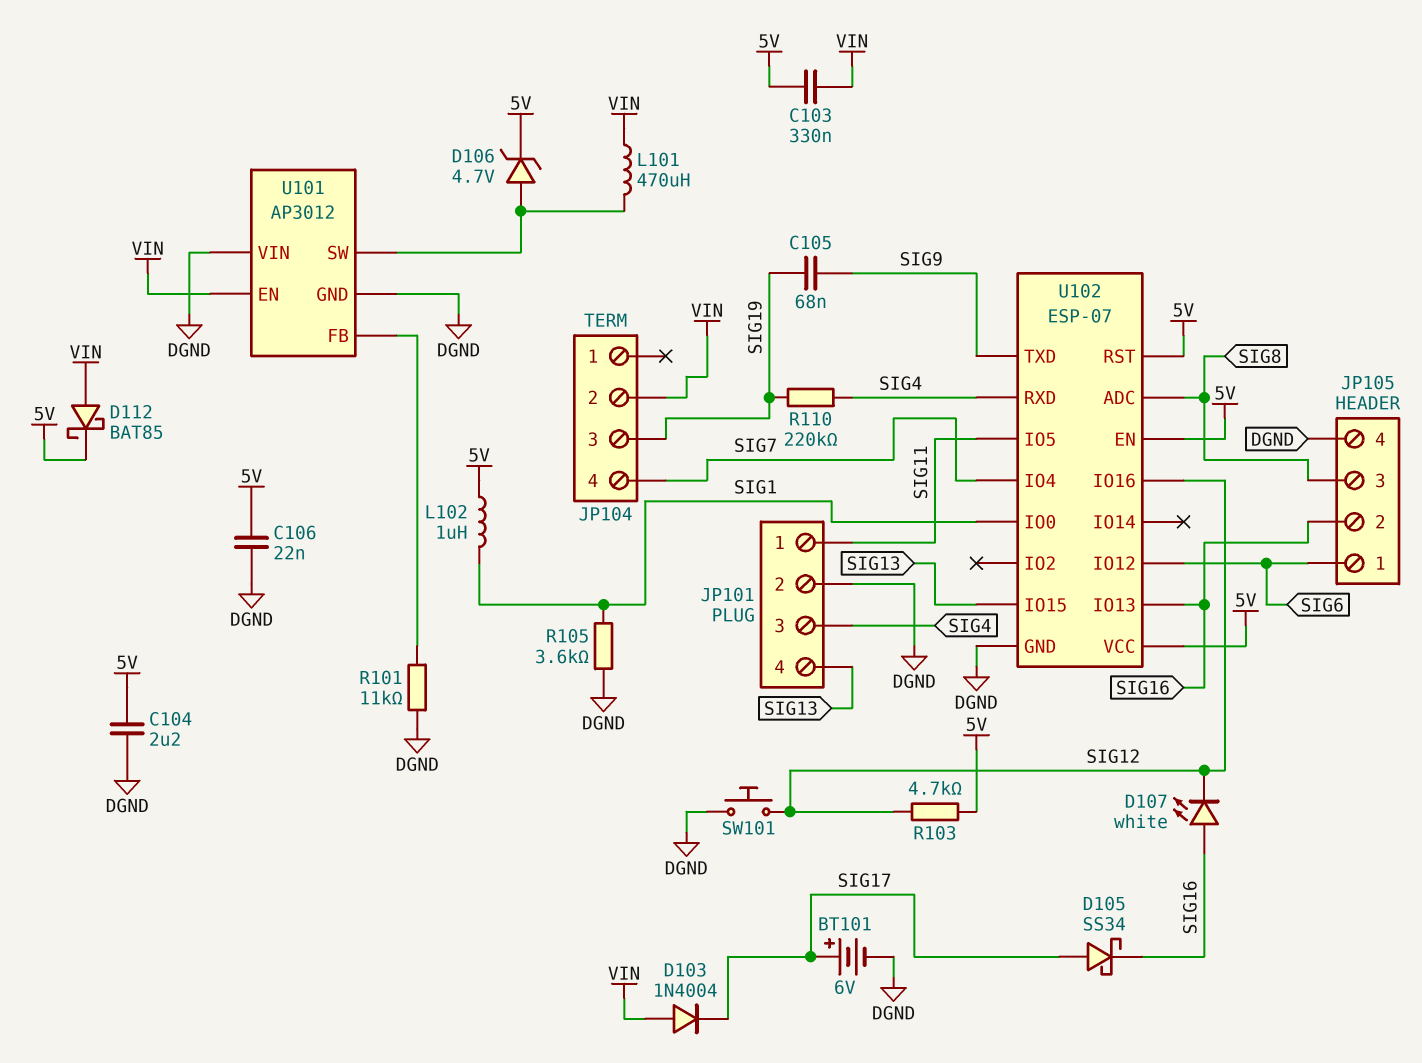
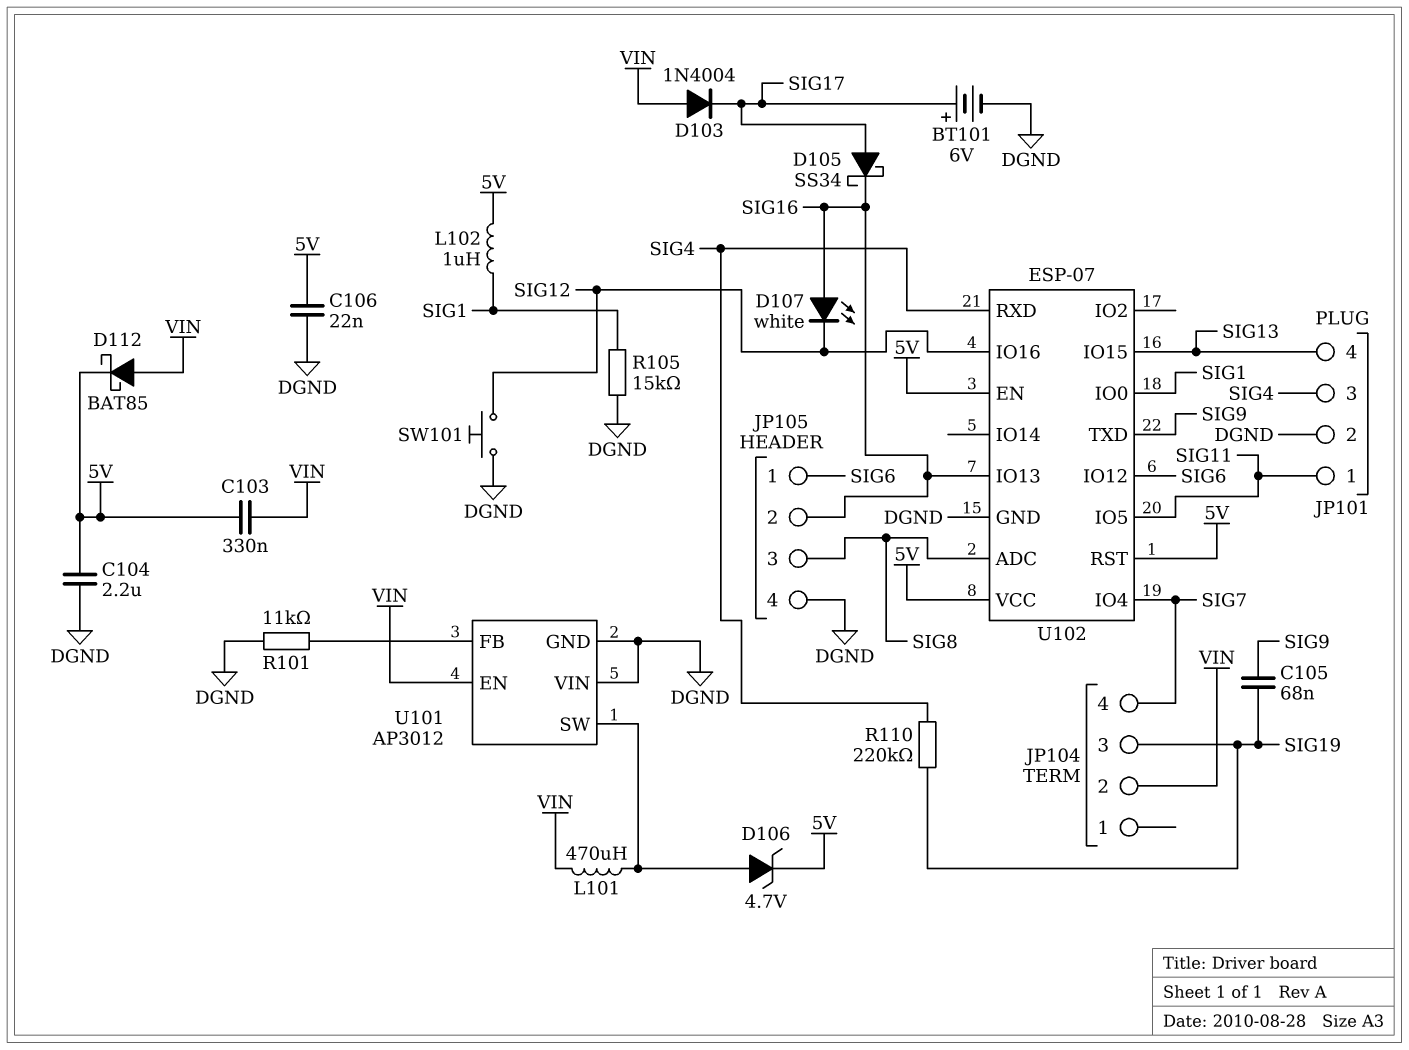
R103: 4.7k (5V, SIG12) -> none
R105: 3.6k (DGND, SIG1) -> 15k (DGND, SIG1)

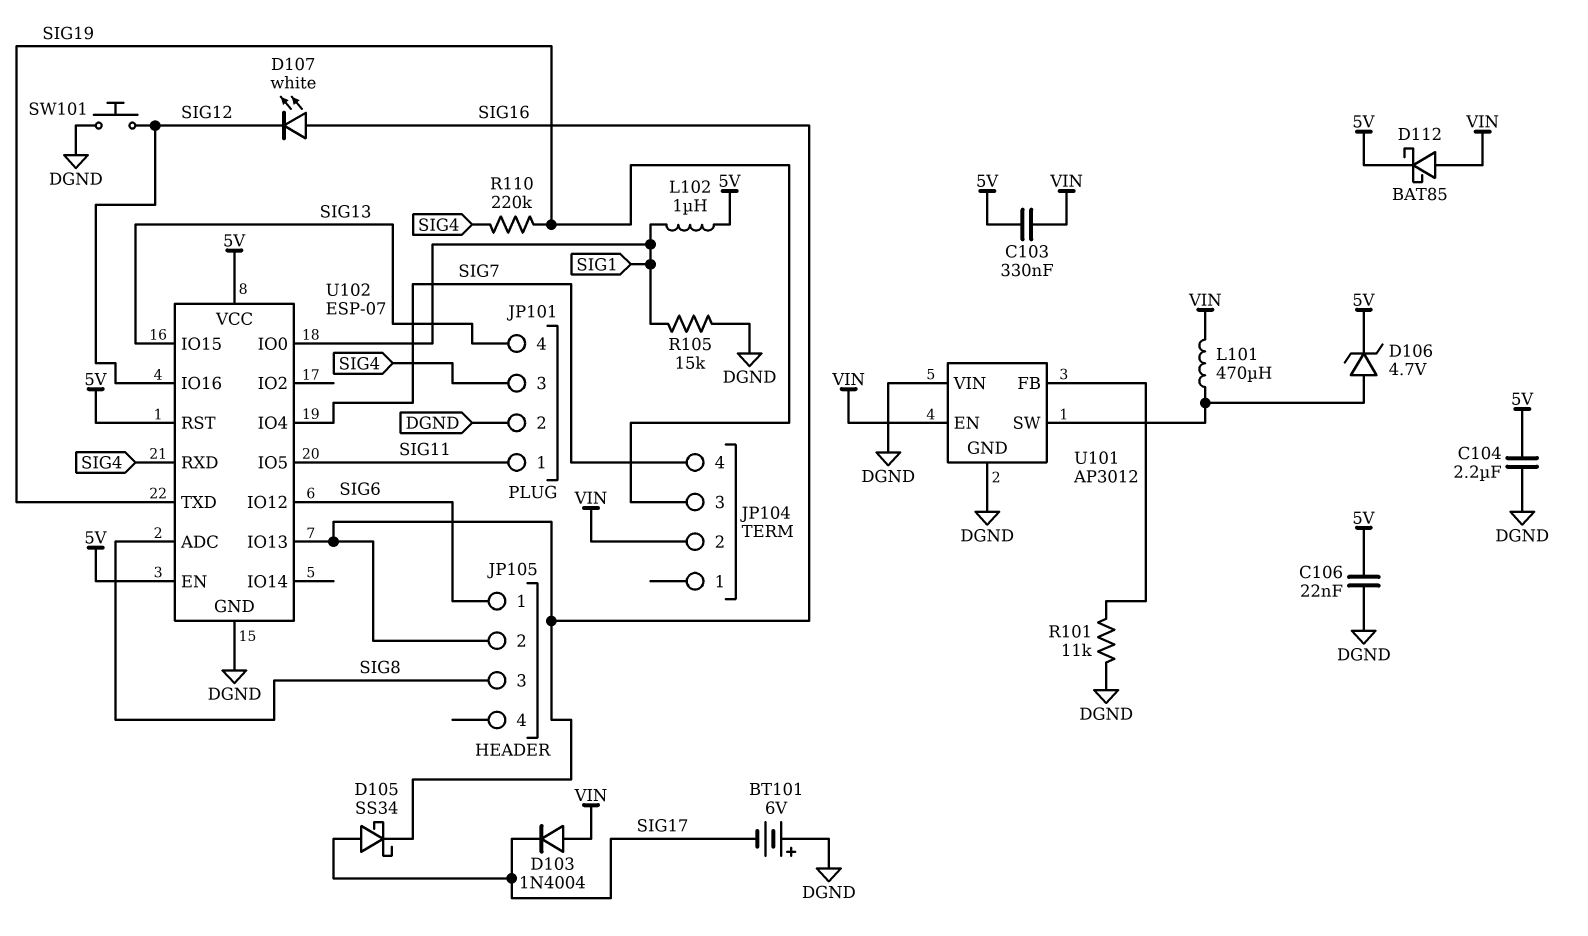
BT101: 6V (plus SIG17, minus DGND) -> 6V (plus DGND, minus SIG17)
C105: 68nF (SIG9, SIG19) -> none
JP105 pin 4: DGND -> none
U102 pin TXD: SIG9 -> SIG19

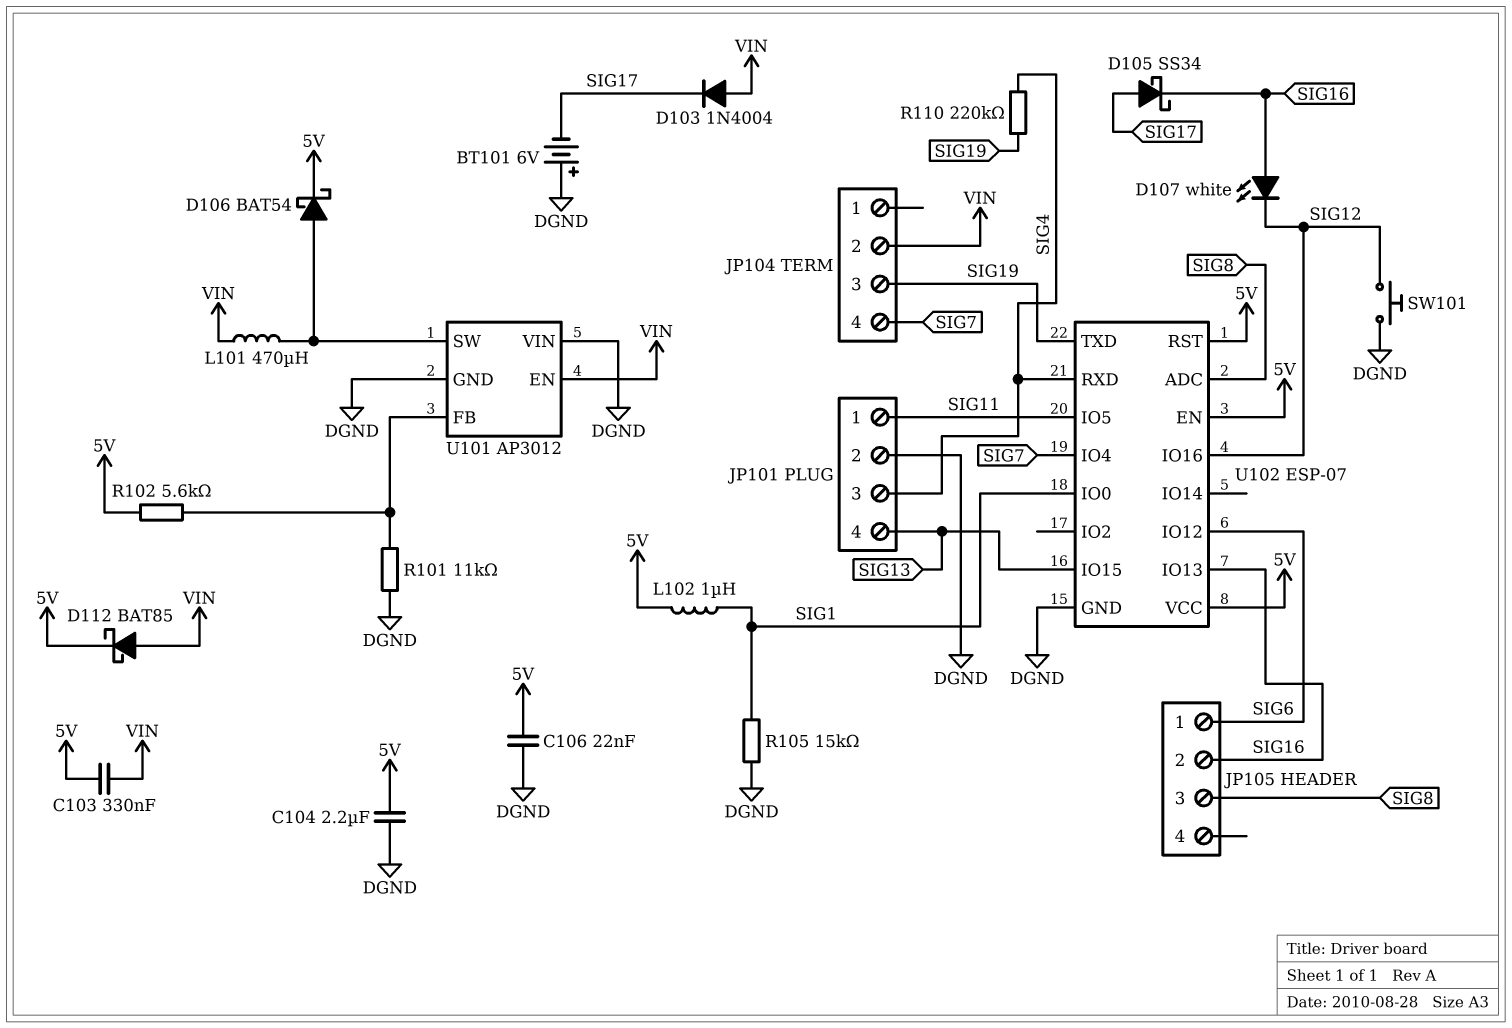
D106: zener 4.7V (A U101/SW, K 5V) -> schottky BAT54 (A U101/SW, K 5V)
R102: none -> 5.6k (5V, U101/FB)

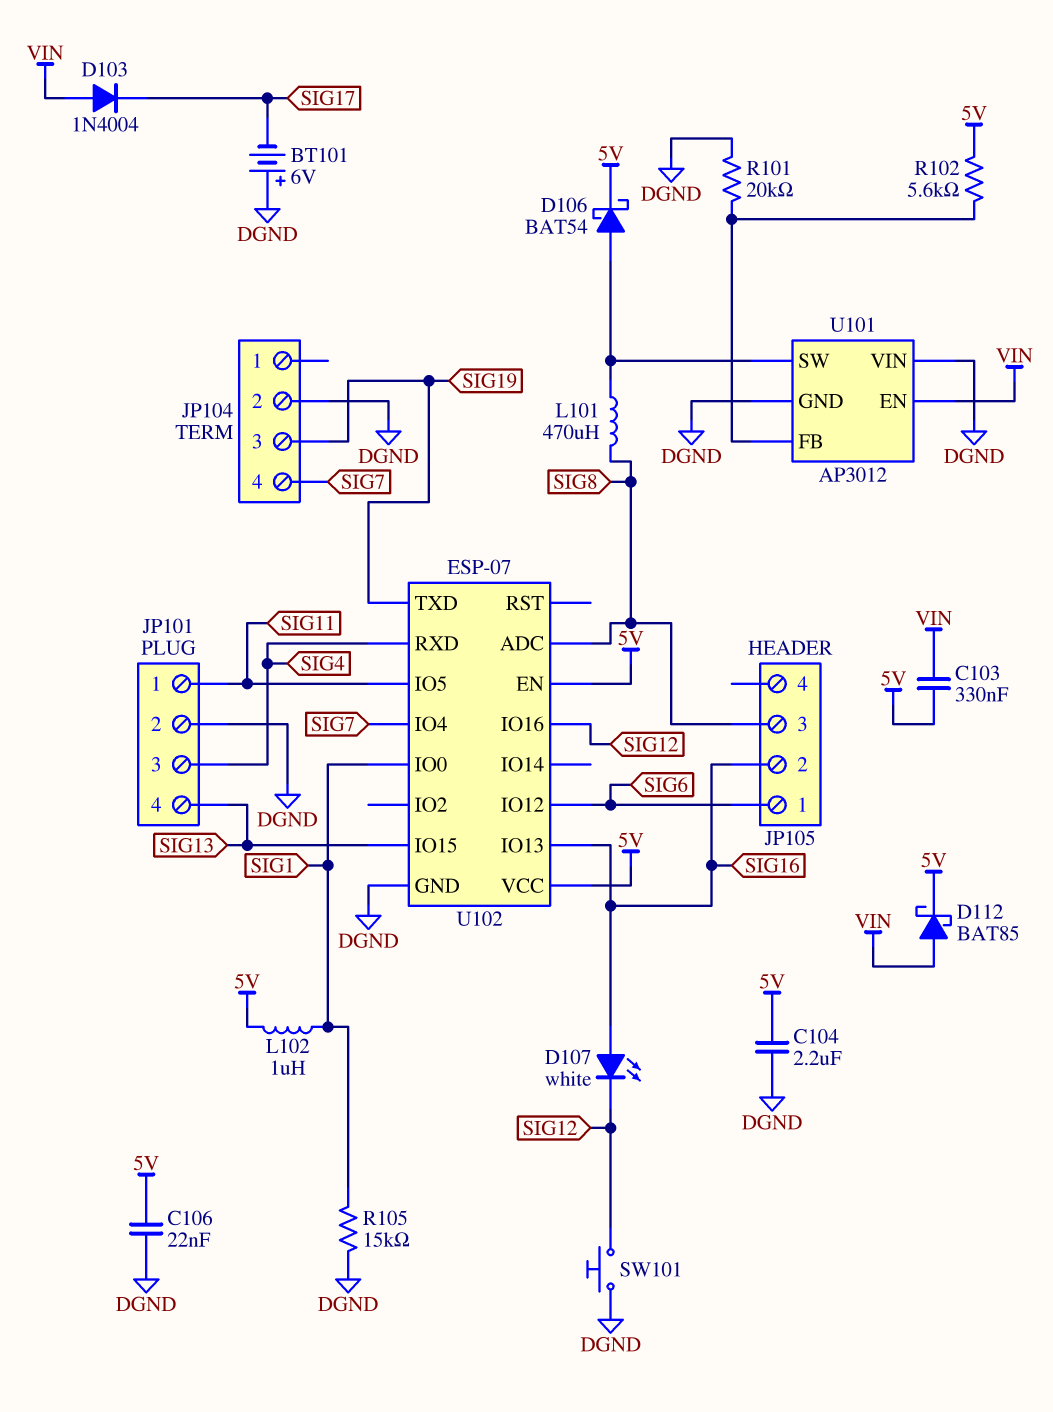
D105: schottky SS34 (A SIG17, K SIG16) -> none
JP104 pin 2: VIN -> DGND
L101: 470uH (U101/SW, VIN) -> 470uH (SIG8, U101/SW)
R101: 11k (DGND, U101/FB) -> 20k (DGND, U101/FB)
R110: 220k (SIG4, SIG19) -> none
U102 pin RST: 5V -> none

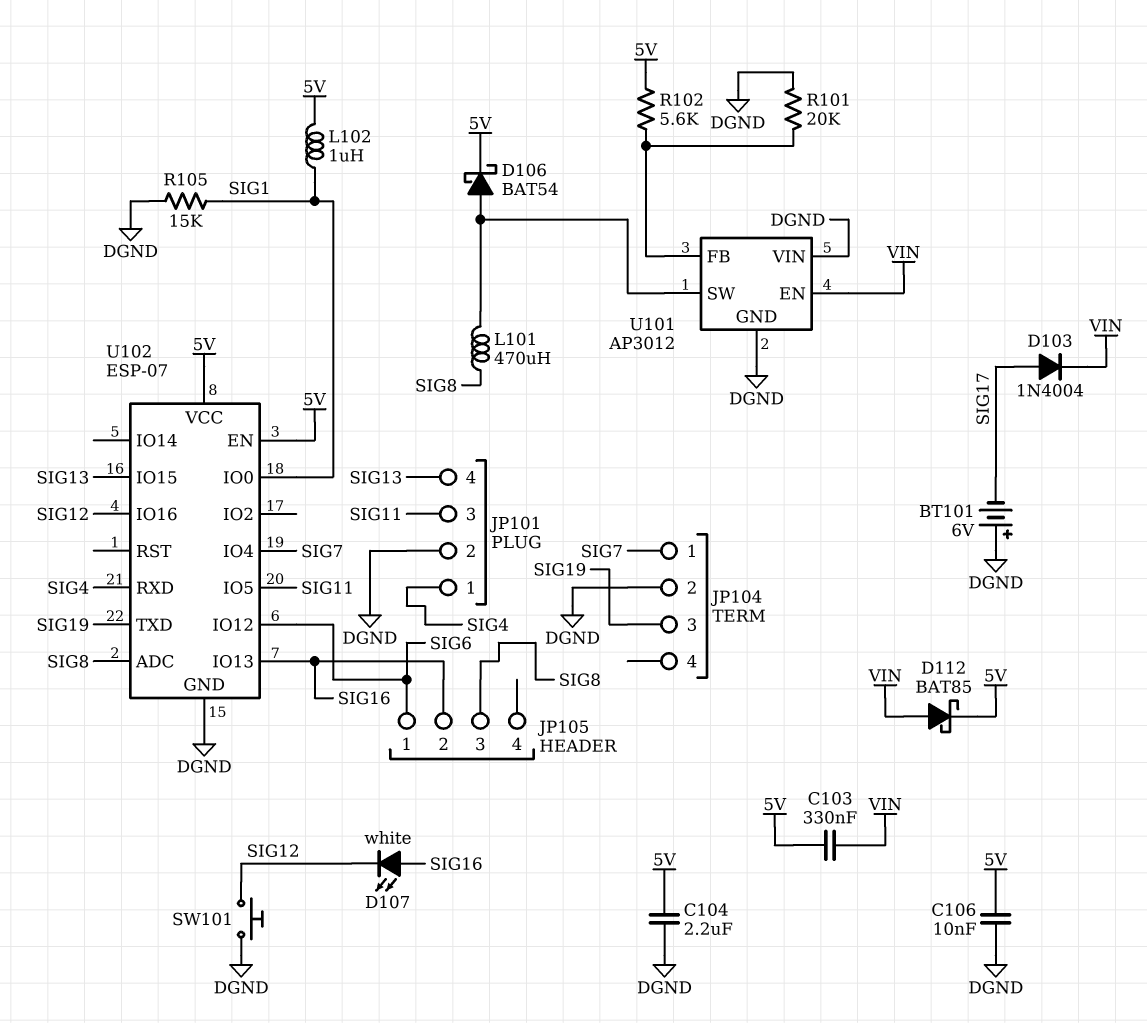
C106: 22nF (5V, DGND) -> 10nF (5V, DGND)
D103: diode 1N4004 (A VIN, K SIG17) -> diode 1N4004 (A SIG17, K VIN)
JP101 pin 1: SIG11 -> SIG4
JP101 pin 3: SIG4 -> SIG11
JP104 pin 1: none -> SIG7
JP104 pin 4: SIG7 -> none

